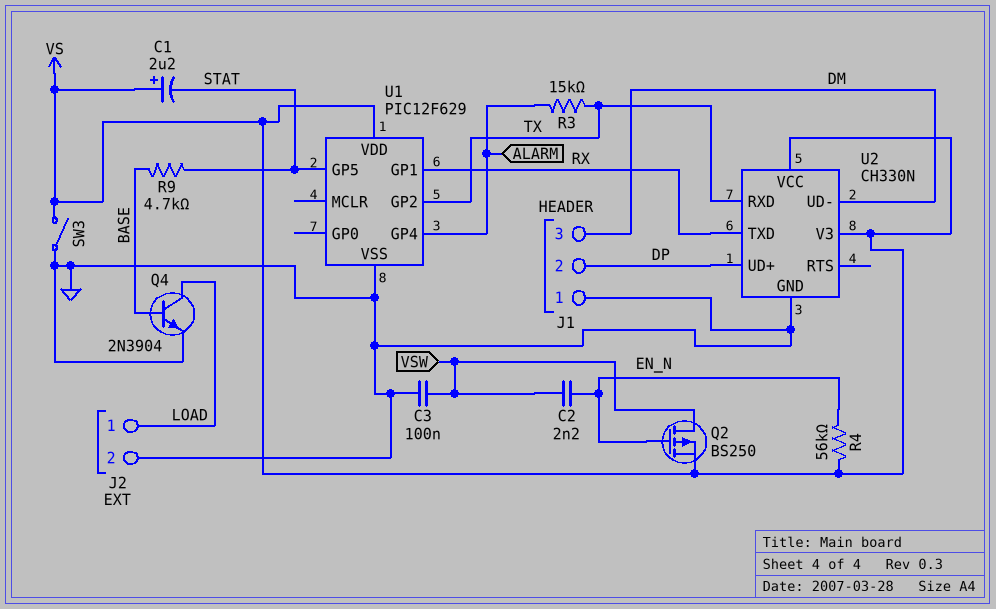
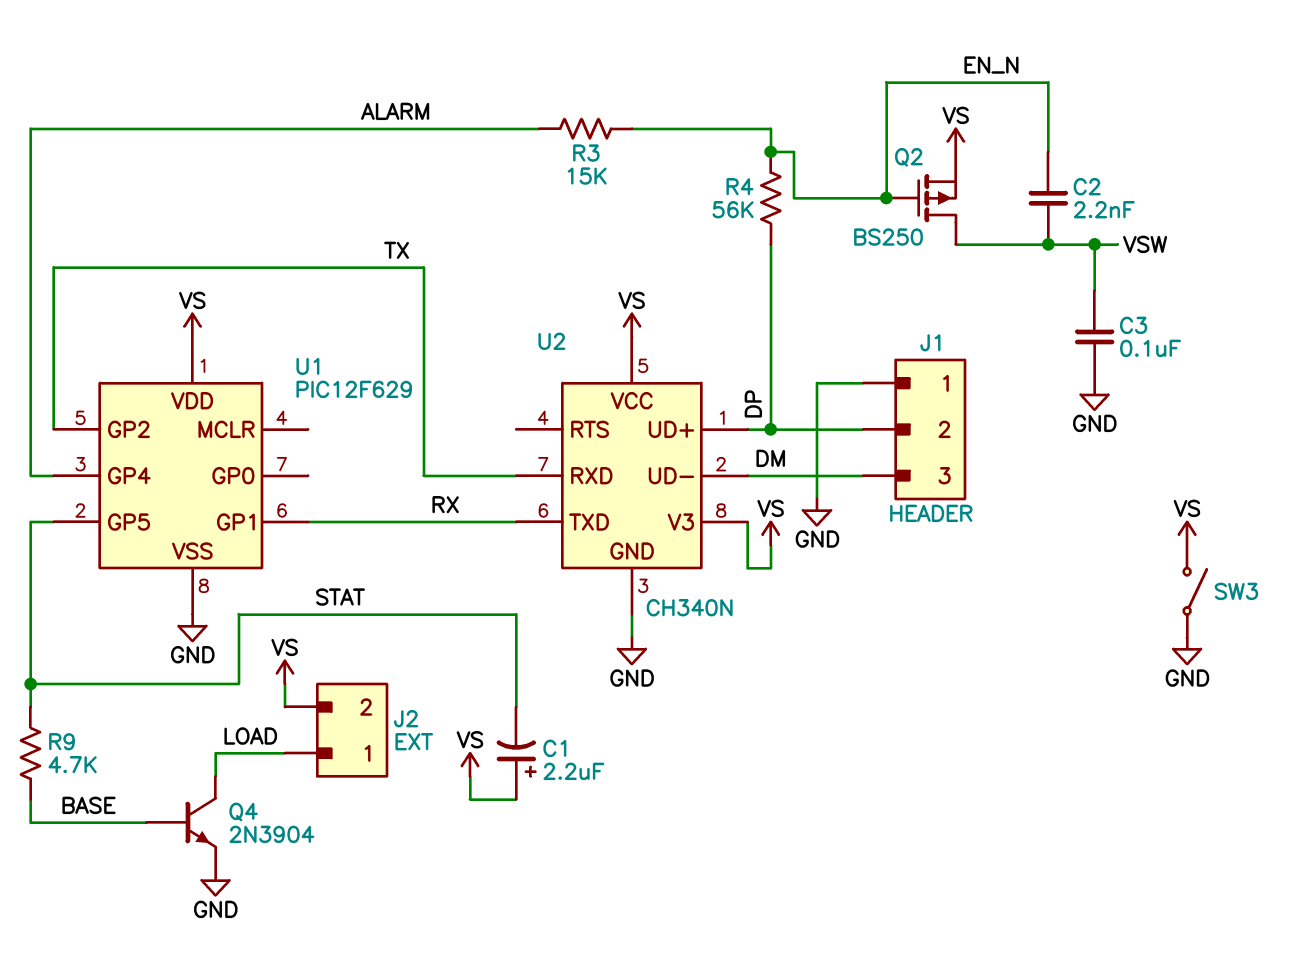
J2 pin 2: GND -> VS
R3: 15k (ALARM, TX) -> 15k (ALARM, EN_N)
R4: 56k (EN_N, VS) -> 56k (DP, EN_N)
U2: CH330N -> CH340N

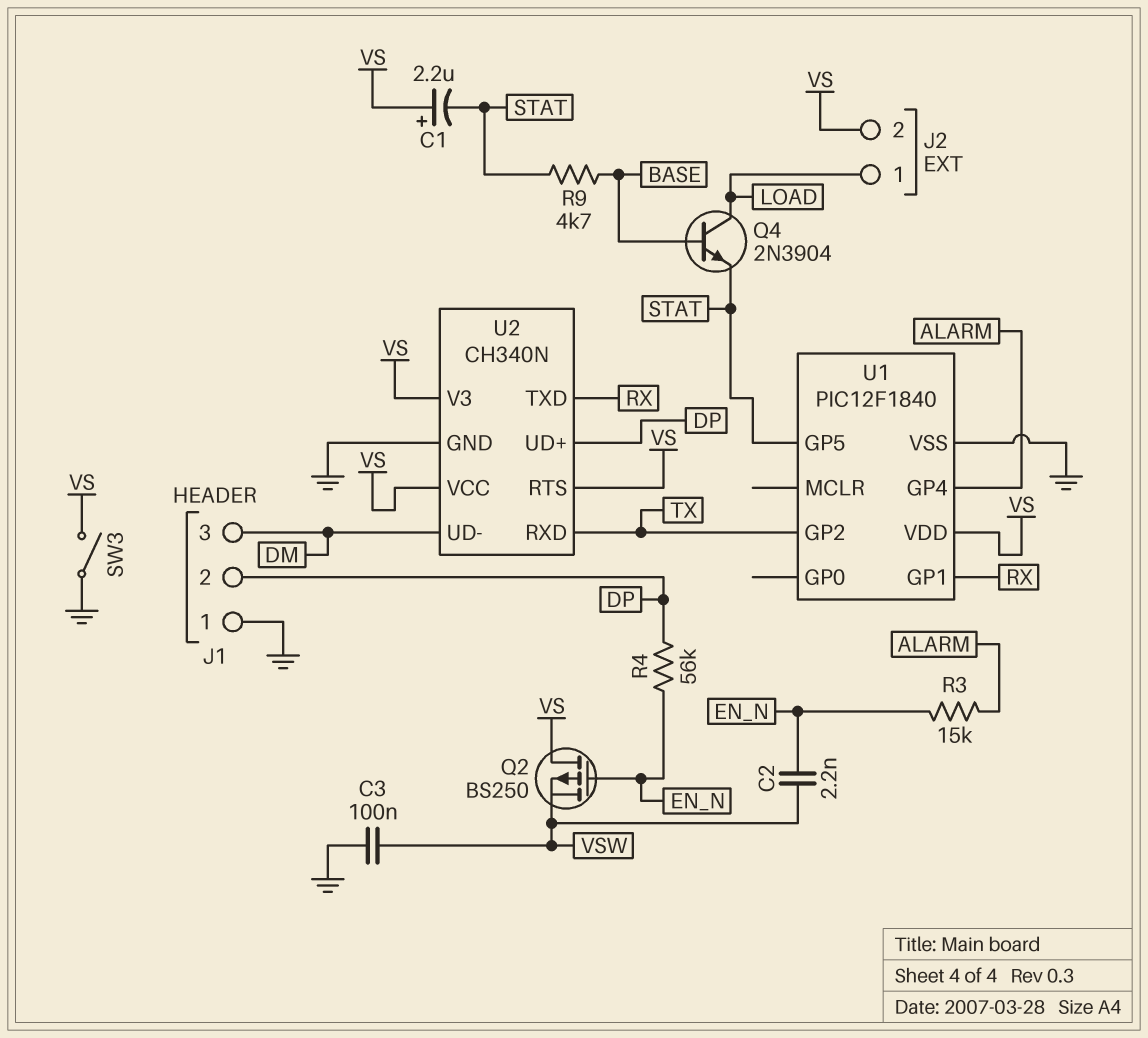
Q2: PMOS BS250 (G EN_N, D VSW, S VS) -> PMOS BS250 (G EN_N, D VS, S VSW)
Q4: NPN 2N3904 (B BASE, C LOAD, E GND) -> NPN 2N3904 (B BASE, C LOAD, E STAT)
U1: PIC12F629 -> PIC12F1840
U2 pin RTS: none -> VS

